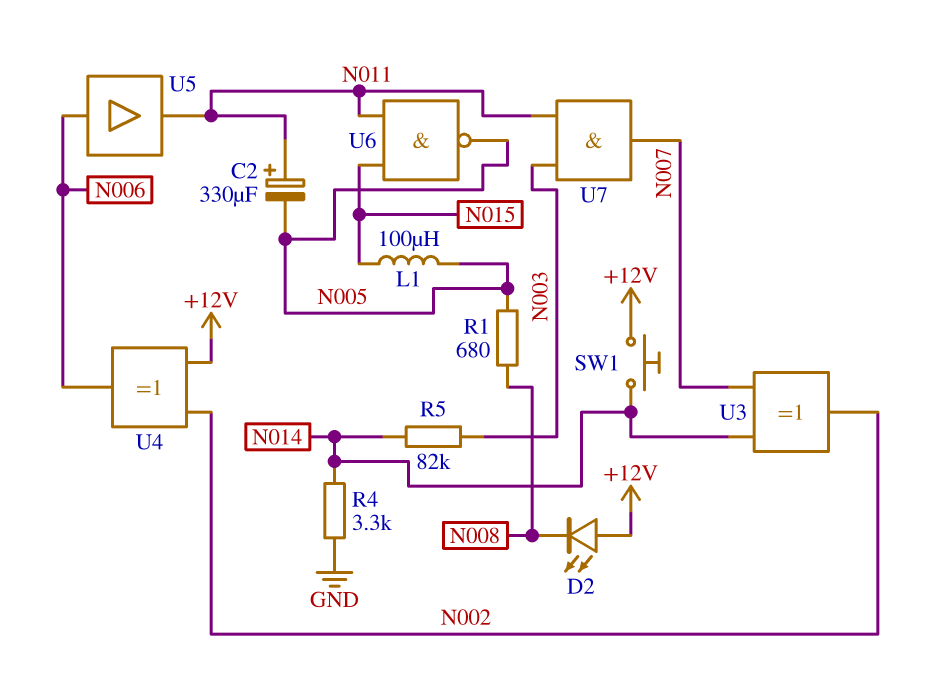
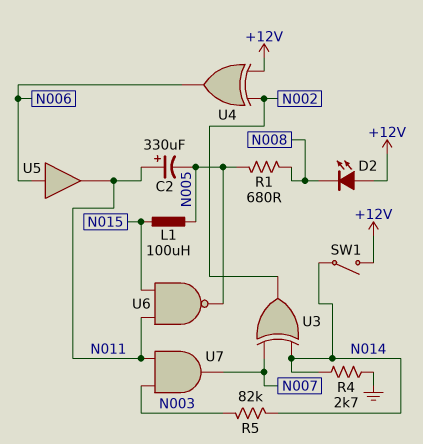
R4: 3.3k (GND, N014) -> 2.7k (GND, N014)
SW1: button (+12V, N014) -> switch (+12V, N014)

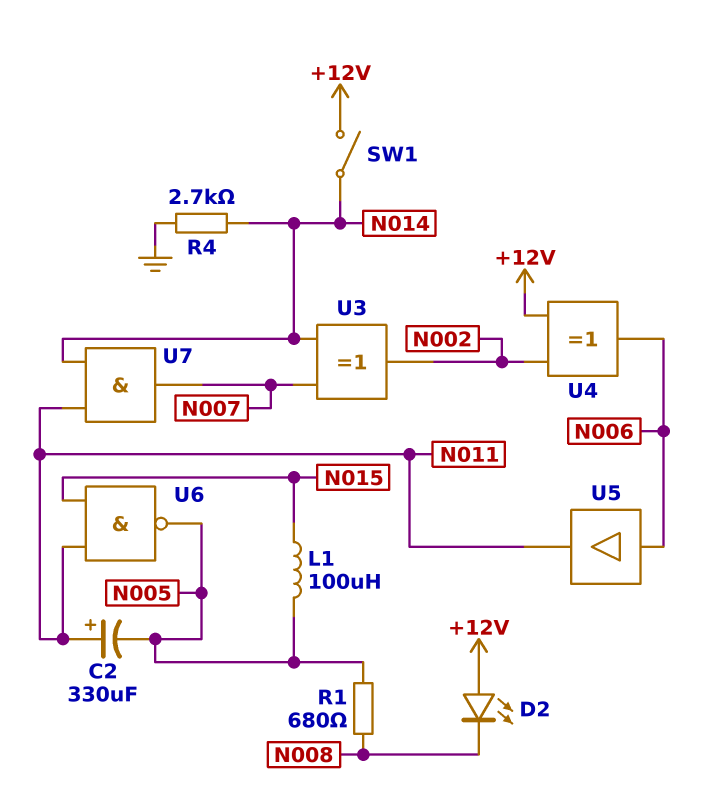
R5: 82k (N003, N014) -> none
U7: AND (in N003, in N011, out N007) -> AND (in N011, in N014, out N007)

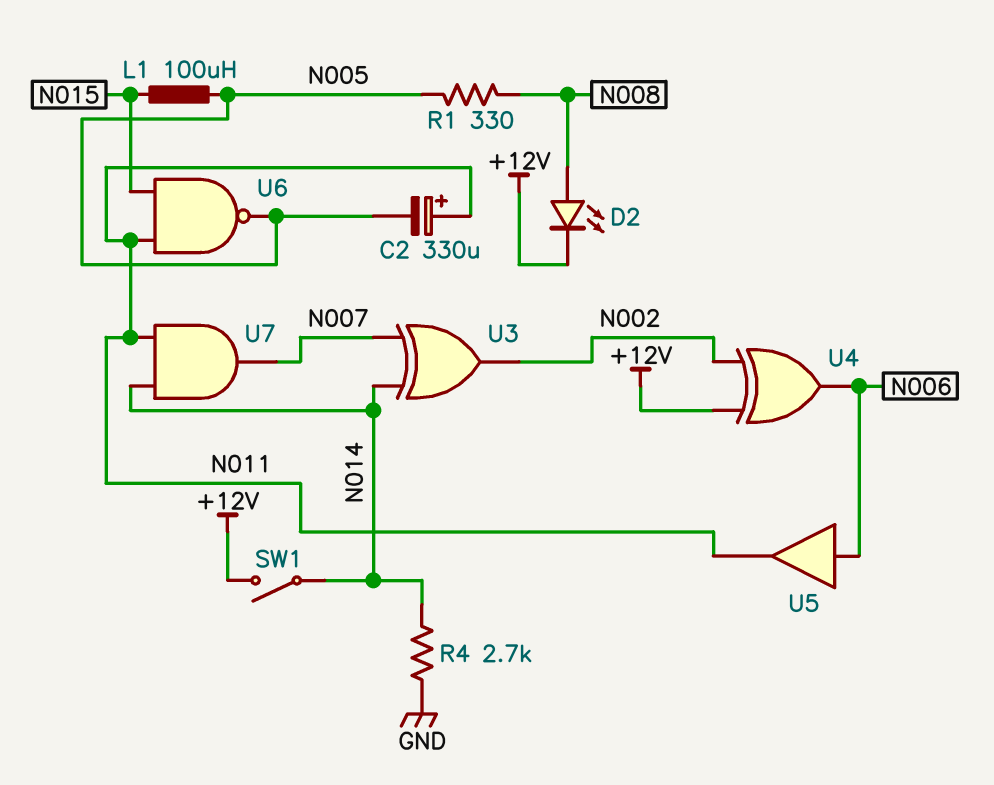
D2: LED (A +12V, K N008) -> LED (A N008, K +12V)
R1: 680 (N005, N008) -> 330 (N005, N008)

